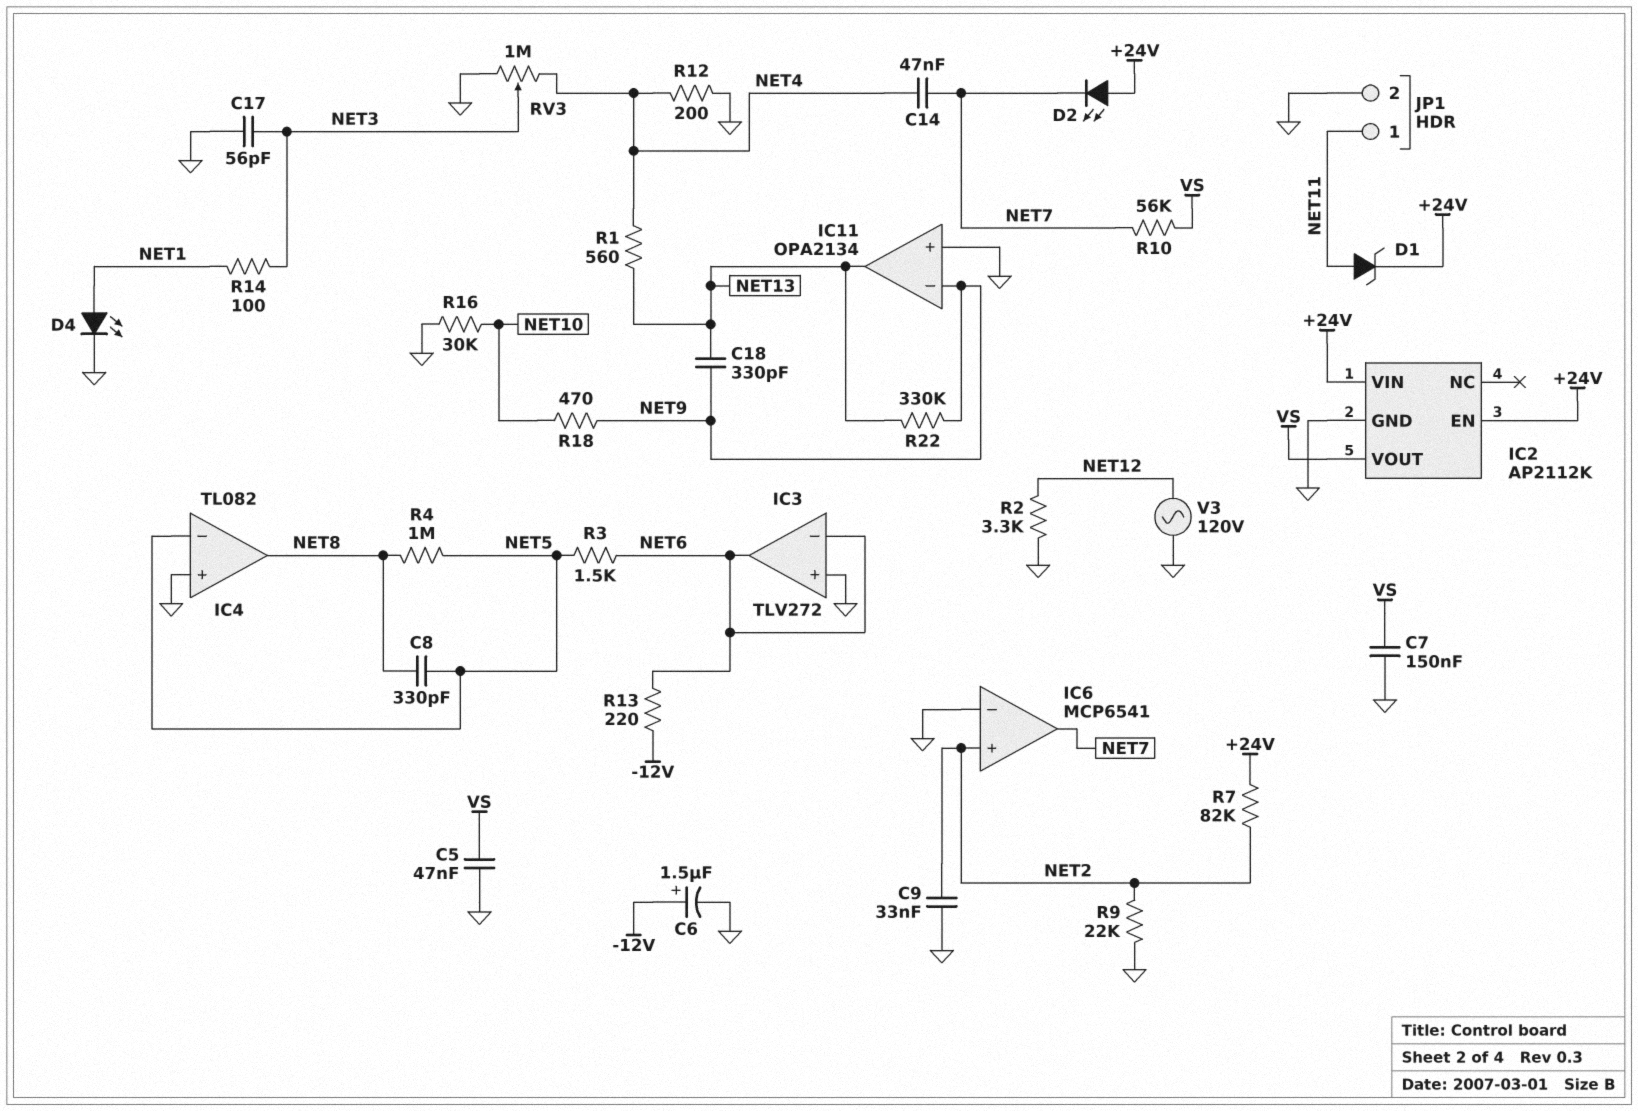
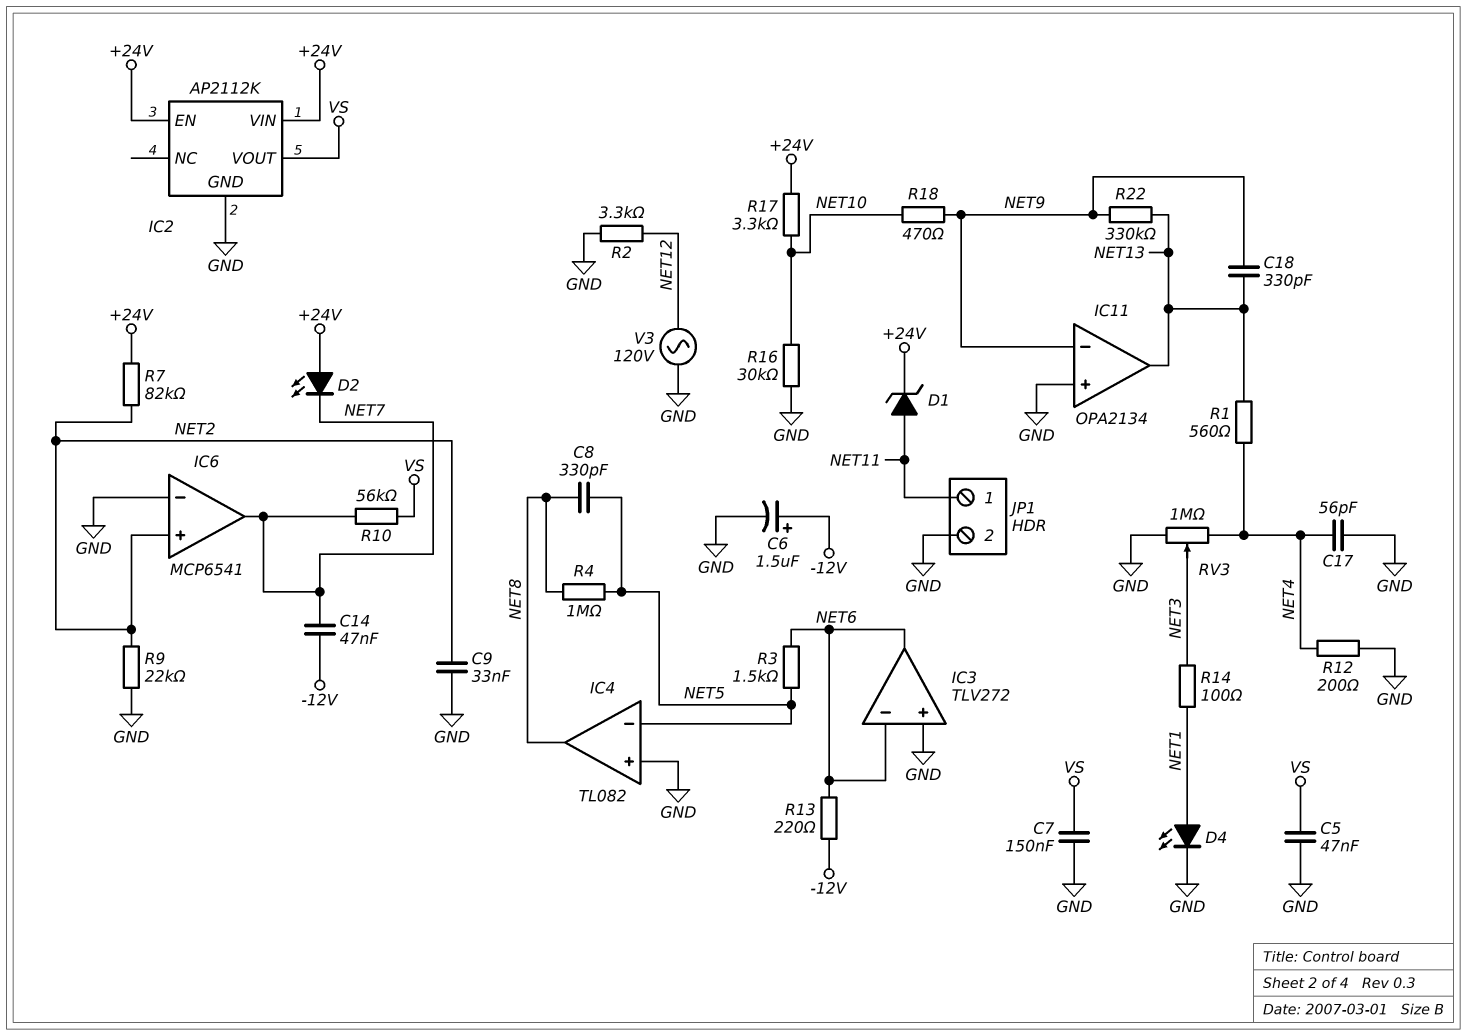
C14: 47nF (NET4, NET7) -> 47nF (-12V, NET7)
C17: 56pF (GND, NET3) -> 56pF (GND, NET4)
R17: none -> 3.3k (+24V, NET10)

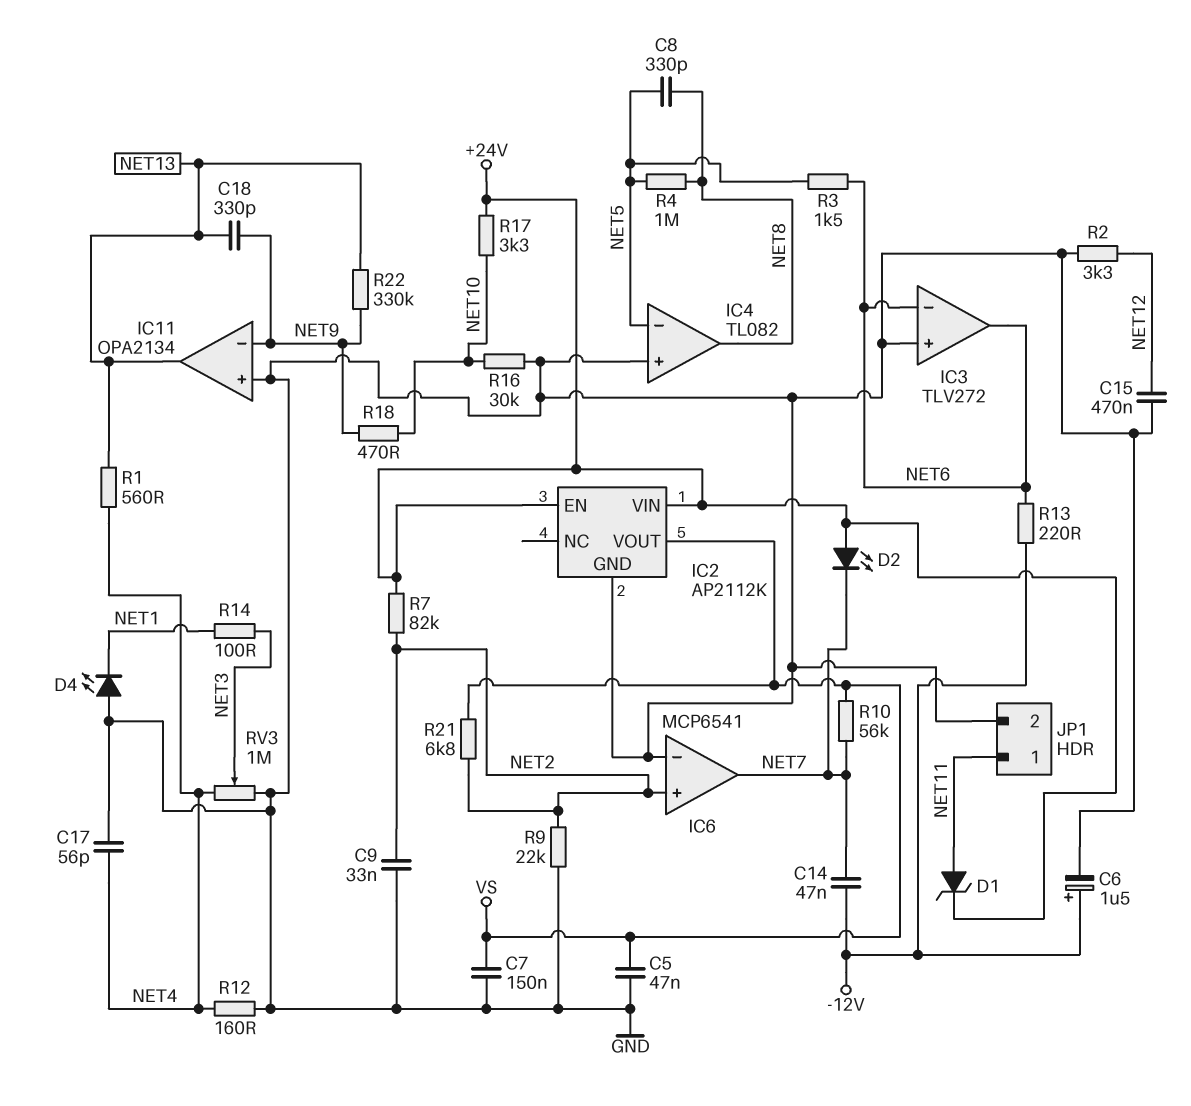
C15: none -> 470nF (GND, NET12)
D4: LED (A NET1, K GND) -> LED (A GND, K NET1)
R12: 200 (GND, NET4) -> 160 (GND, NET4)
R21: none -> 6.8k (NET2, VS)
V3: AC 120V (GND, NET12) -> none

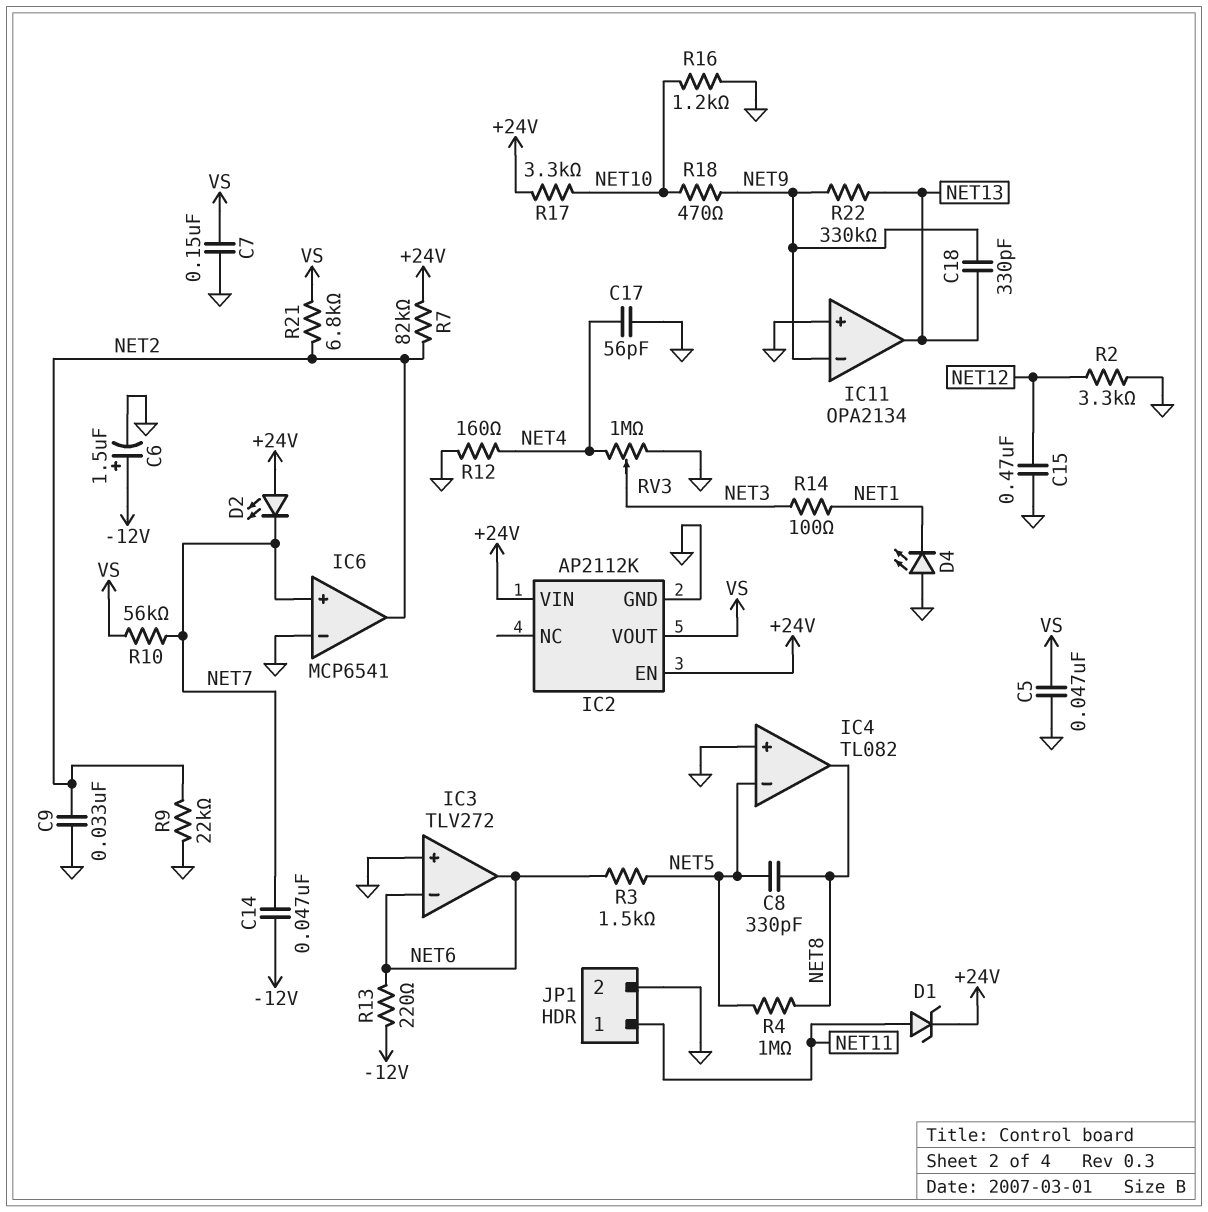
IC6 pin in+: NET2 -> NET7
IC6 pin out: NET7 -> NET2
R1: 560 (NET4, NET13) -> none
R16: 30k (GND, NET10) -> 1.2k (GND, NET10)

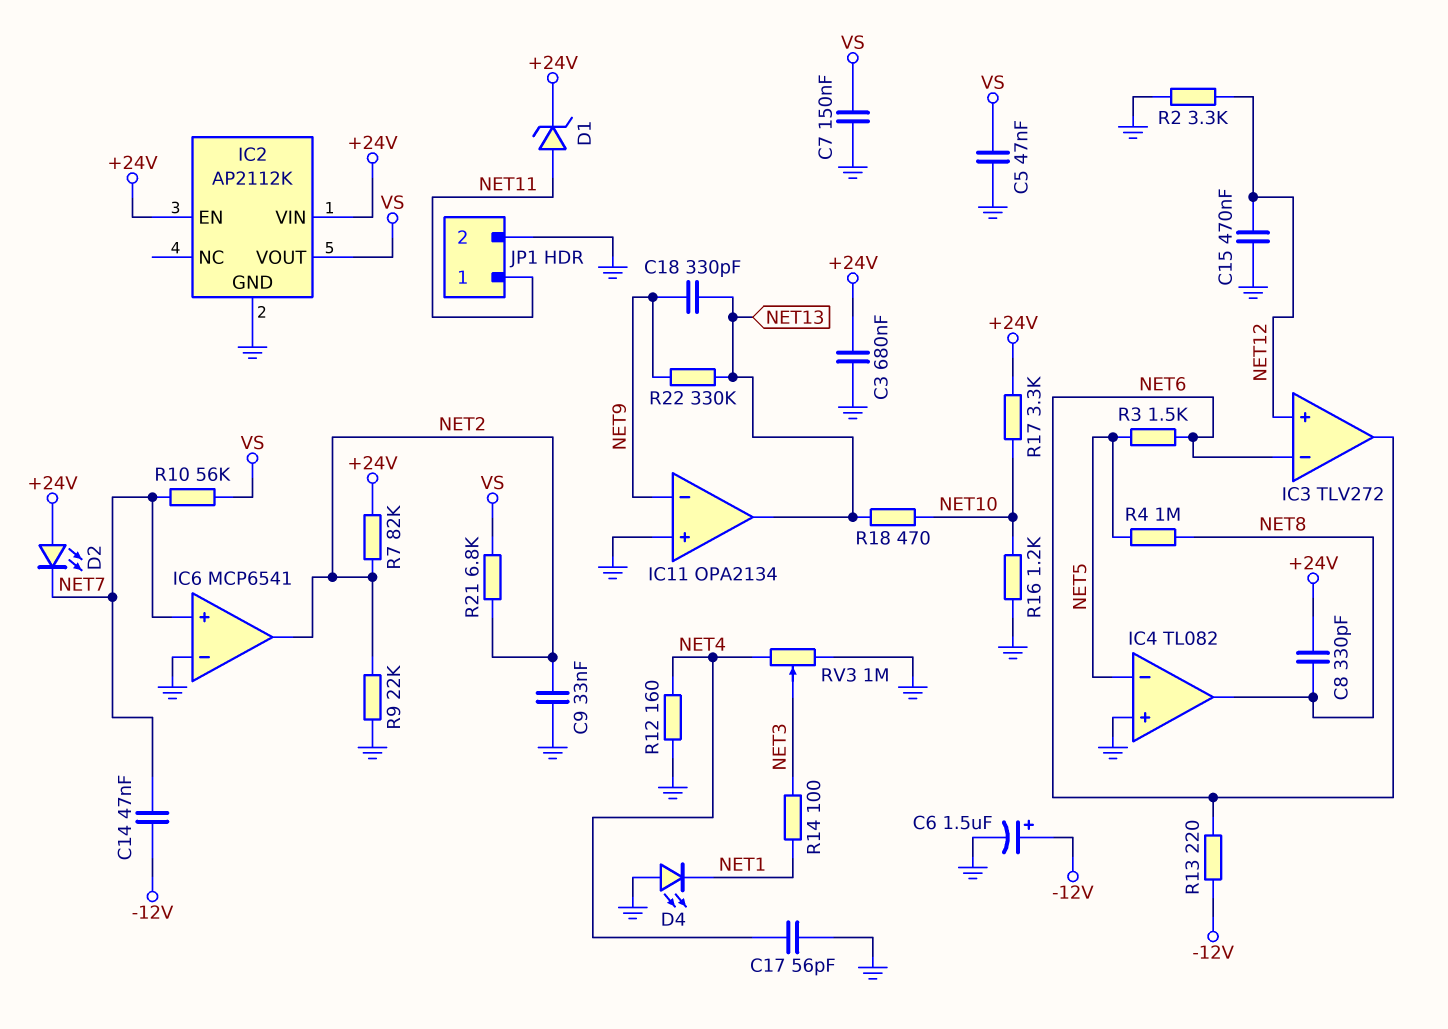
C3: none -> 680nF (+24V, GND)
C8: 330pF (NET5, NET8) -> 330pF (+24V, NET8)
IC3 pin in+: GND -> NET12
R18: 470 (NET9, NET10) -> 470 (NET10, NET13)

